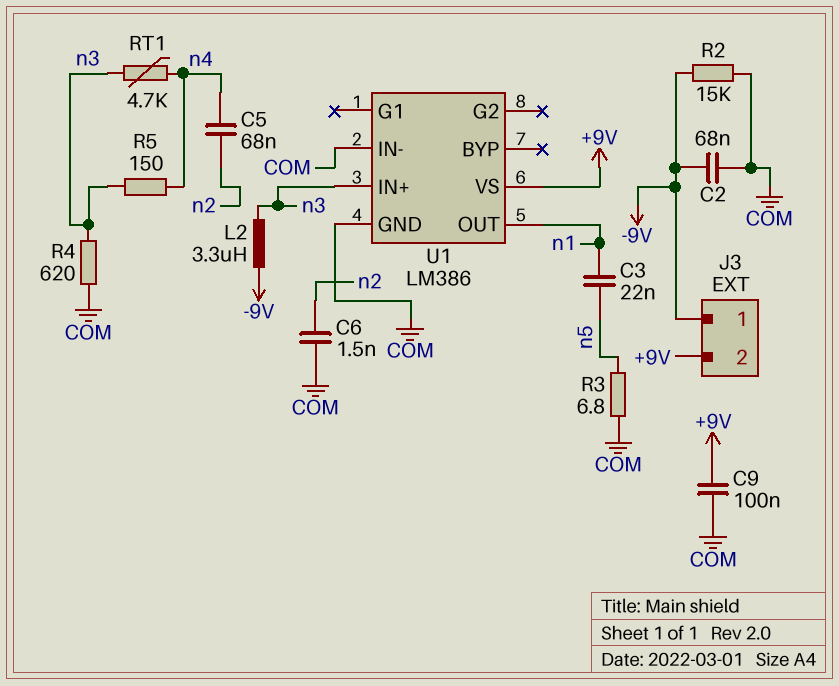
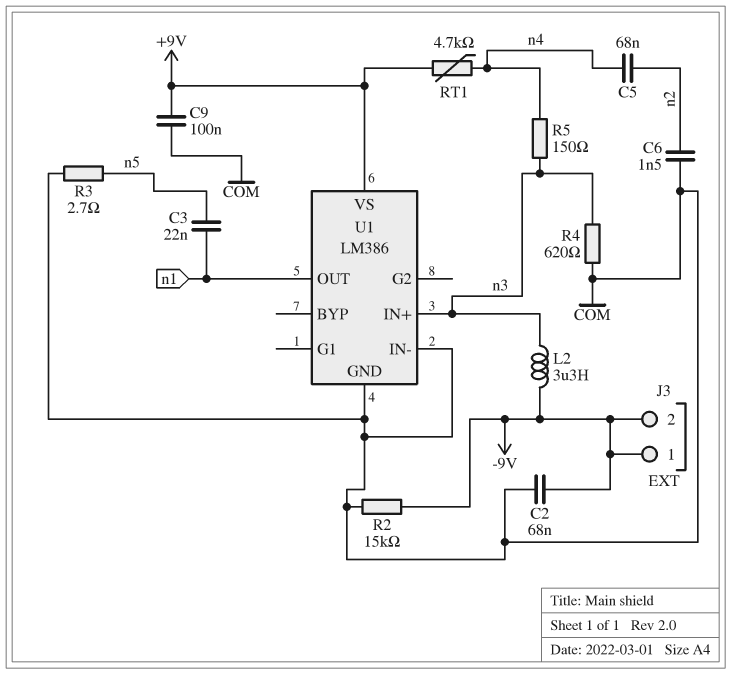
J3 pin 2: +9V -> -9V
R3: 6.8 (COM, n5) -> 2.7 (COM, n5)
RT1: 4.7k (n3, n4) -> 4.7k (+9V, n4)

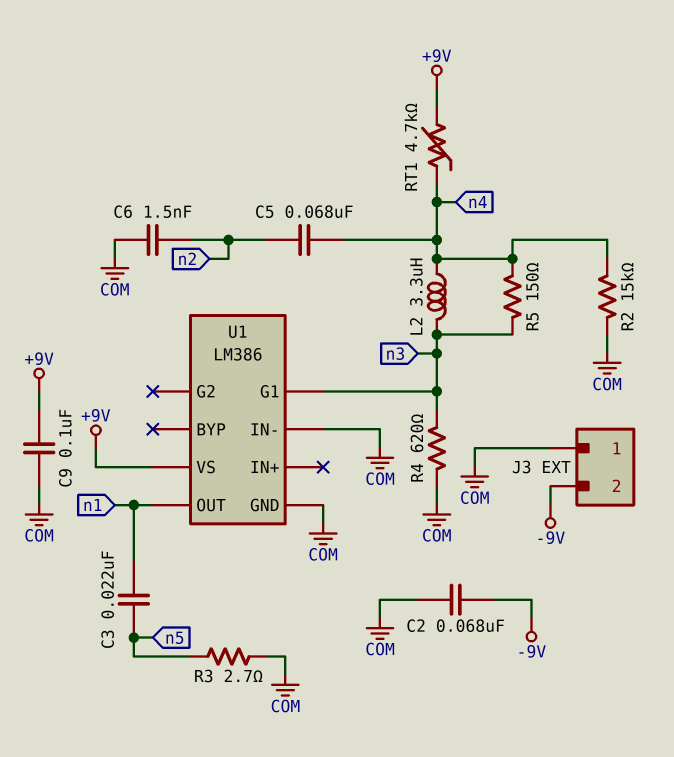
J3 pin 1: -9V -> COM
L2: 3.3uH (-9V, n3) -> 3.3uH (n3, n4)
R2: 15k (-9V, COM) -> 15k (COM, n4)
U1 pin G1: none -> n3
U1 pin IN+: n3 -> none

